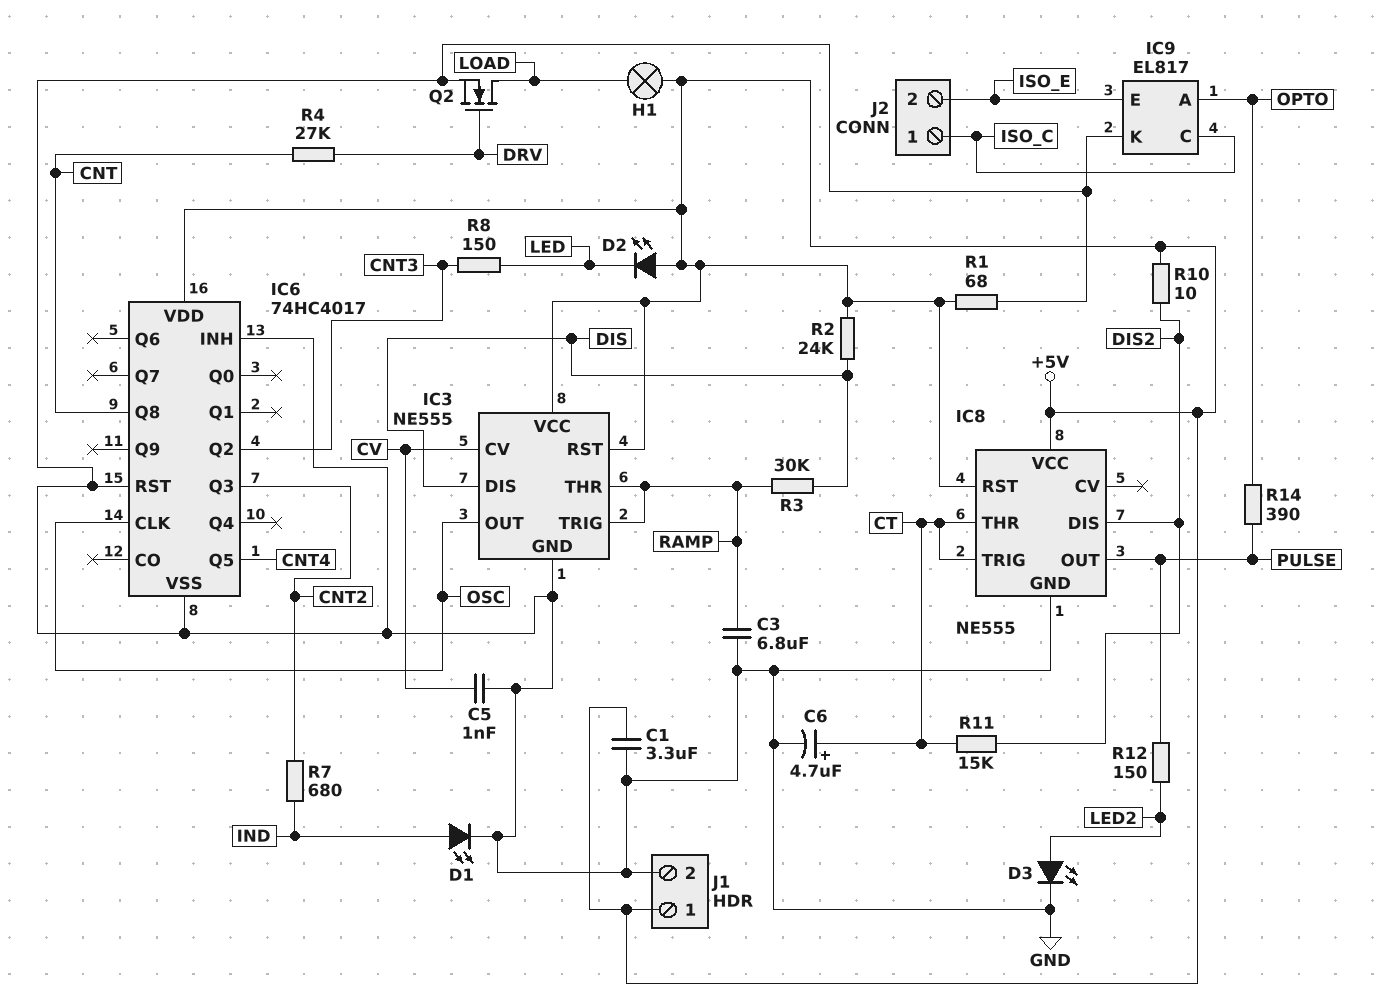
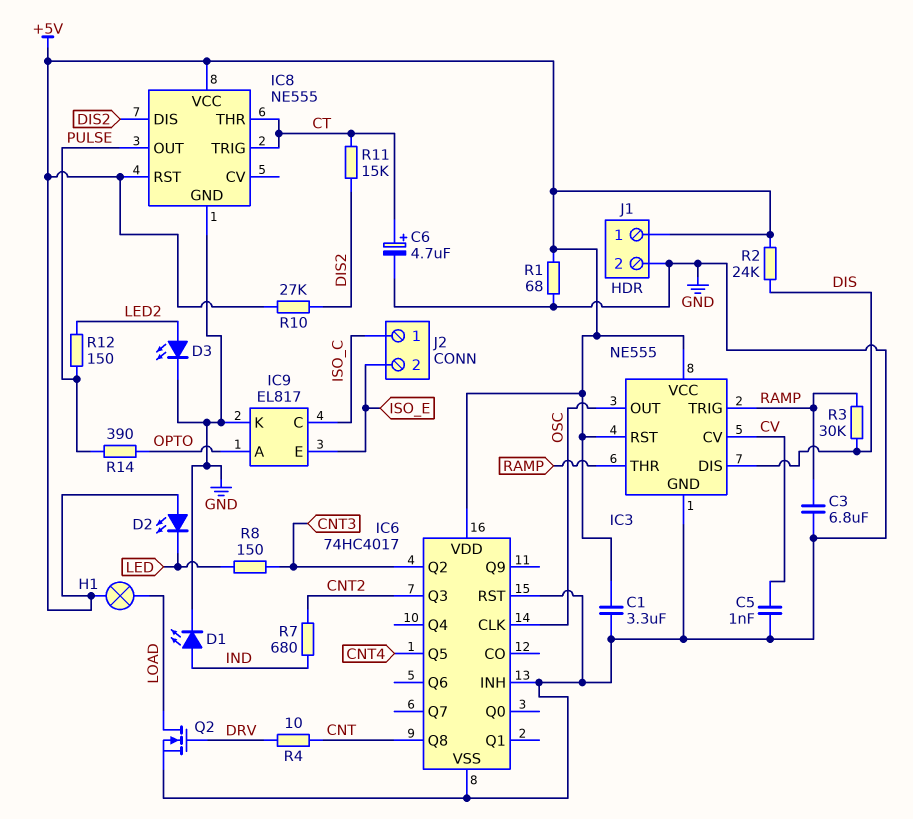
R4: 27k (CNT, DRV) -> 10 (CNT, DRV)
R10: 10 (+5V, DIS2) -> 27k (+5V, DIS2)

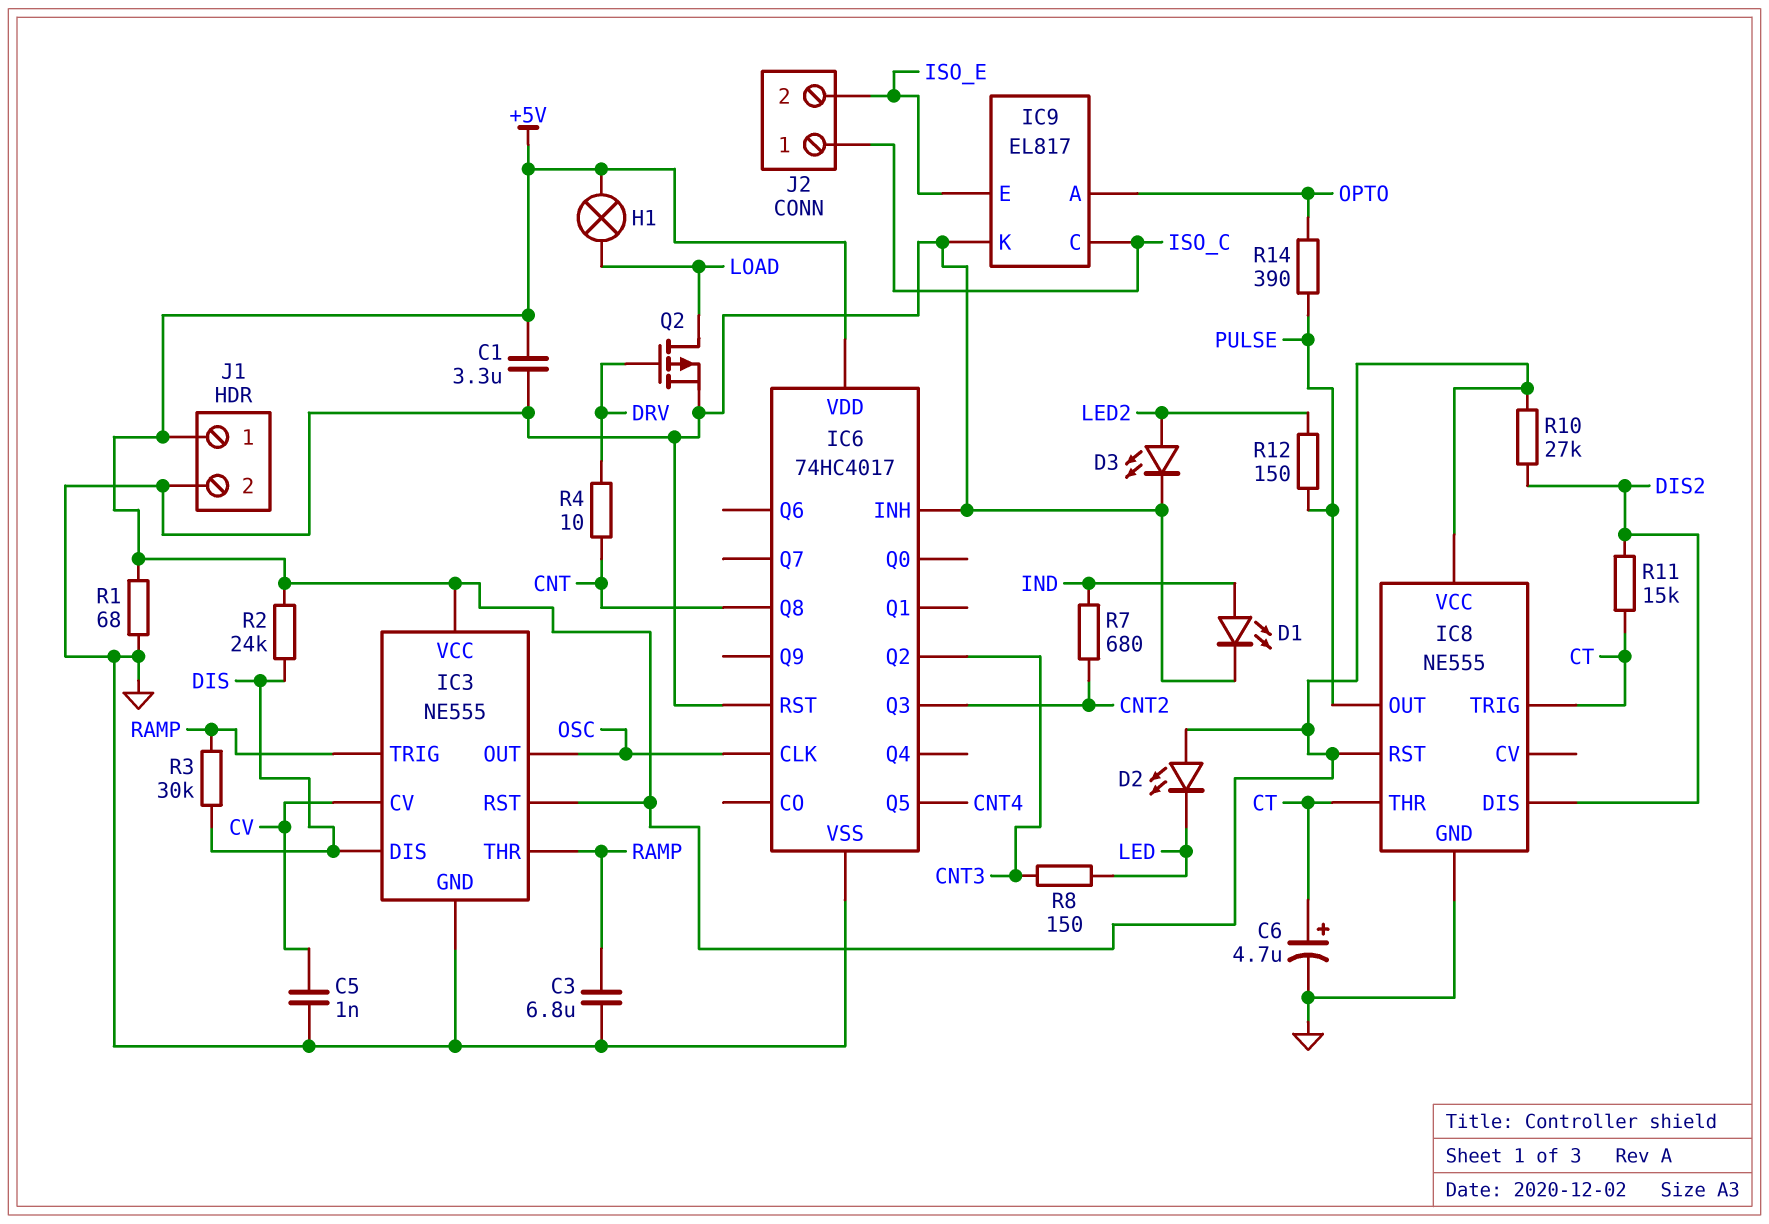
Q2: NMOS (G DRV, D LOAD, S GND) -> PMOS (G DRV, D LOAD, S GND)

